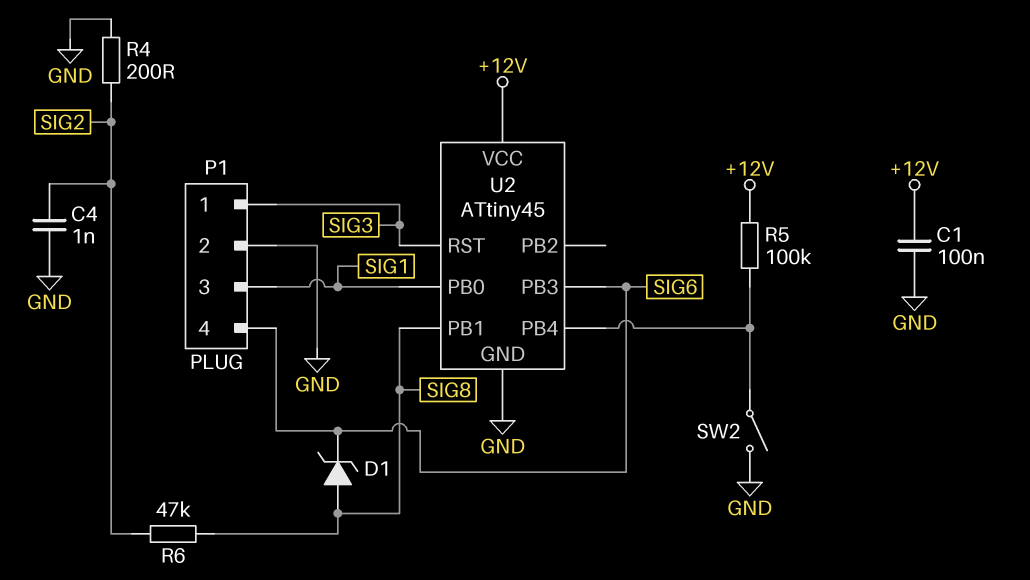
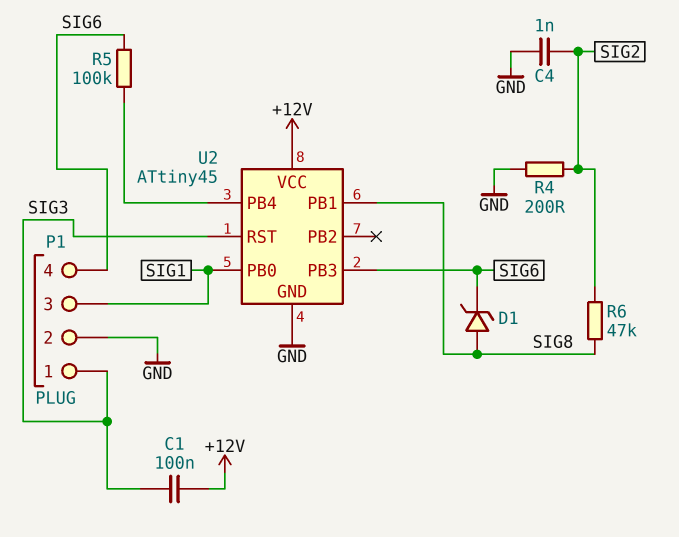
C1: 100nF (+12V, GND) -> 100nF (+12V, SIG3)
R5: 100k (+12V, U2/PB4) -> 100k (SIG6, U2/PB4)
SW2: switch (GND, U2/PB4) -> none

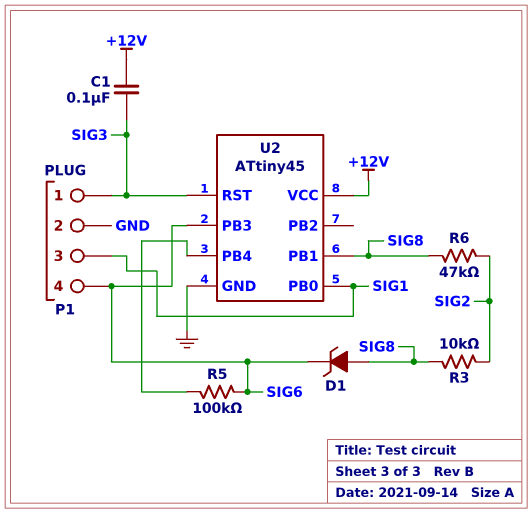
C4: 1nF (GND, SIG2) -> none
R3: none -> 10k (SIG2, SIG8)
R4: 200 (GND, SIG2) -> none

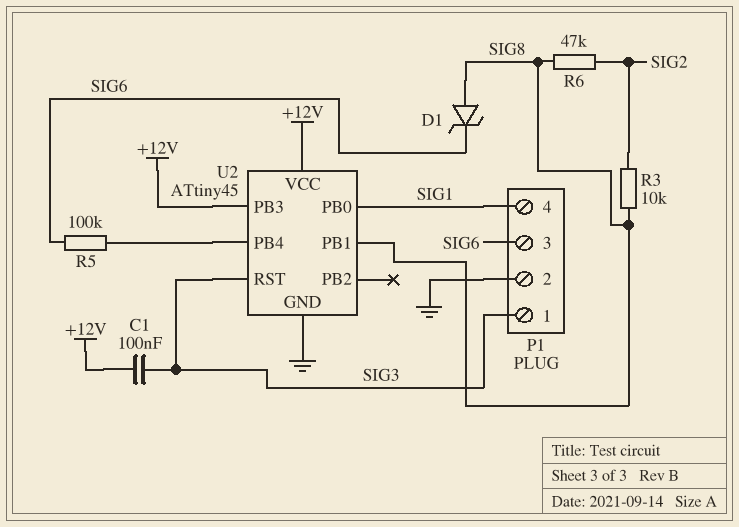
P1 pin 3: SIG1 -> SIG6
P1 pin 4: SIG6 -> SIG1
U2 pin PB3: SIG6 -> +12V

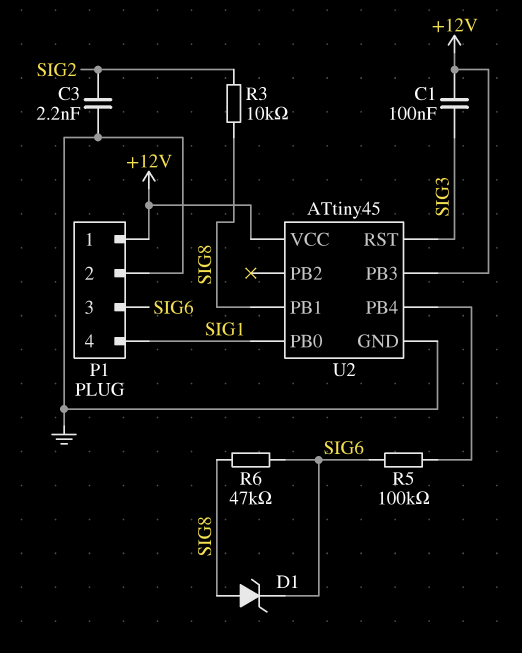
C3: none -> 2.2nF (GND, SIG2)
P1 pin 1: SIG3 -> +12V
R6: 47k (SIG2, SIG8) -> 47k (SIG6, SIG8)

